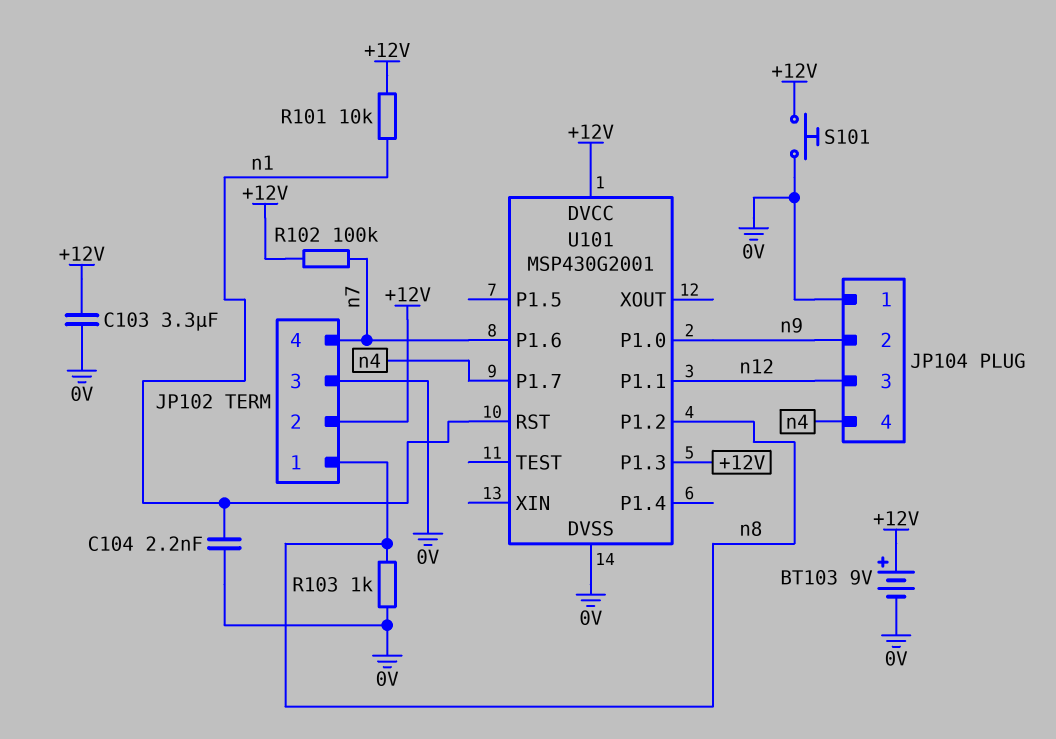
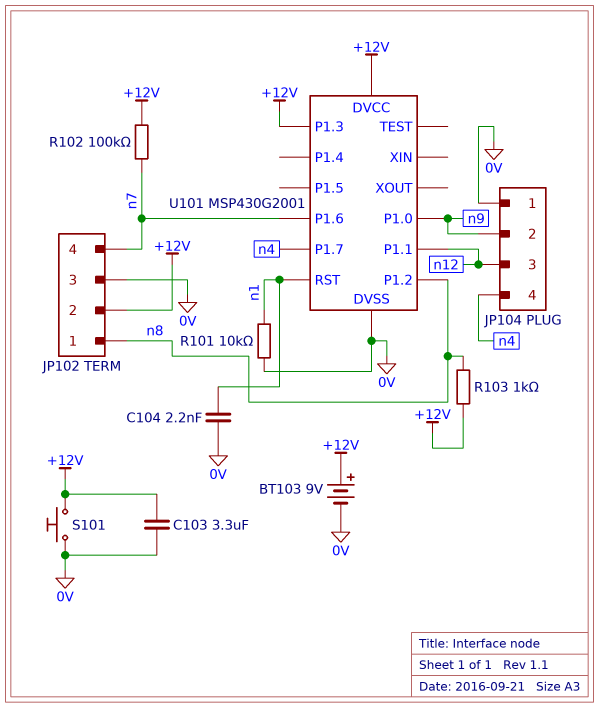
R101: 10k (+12V, n1) -> 10k (0V, n1)
R103: 1k (0V, n8) -> 1k (+12V, n8)

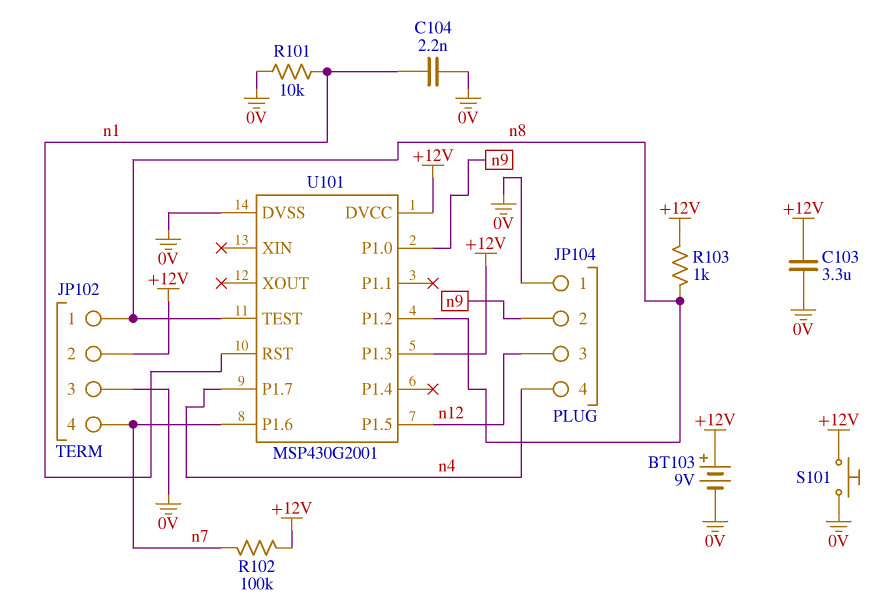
U101 pin P1.1: n12 -> none
U101 pin P1.5: none -> n12
U101 pin TEST: none -> n8

